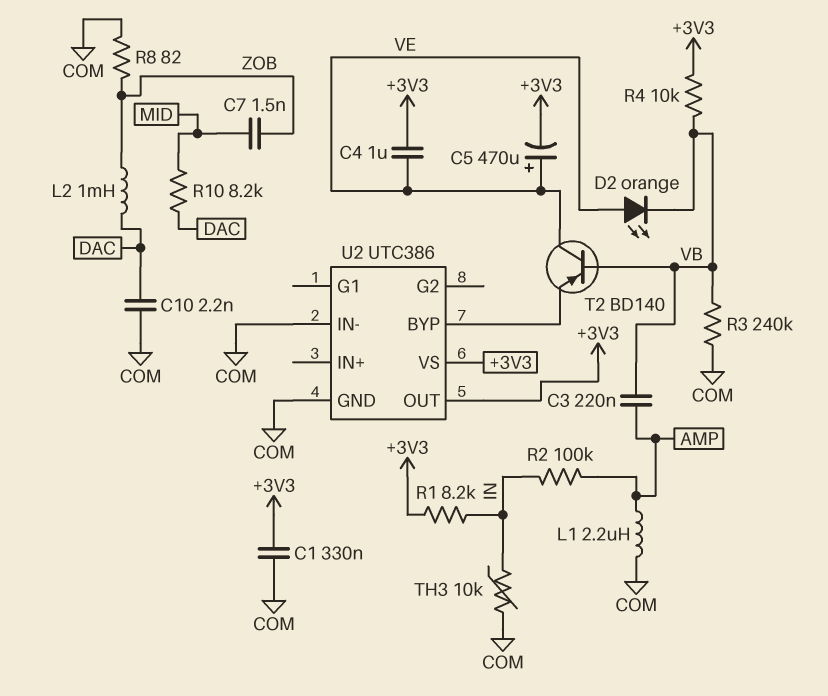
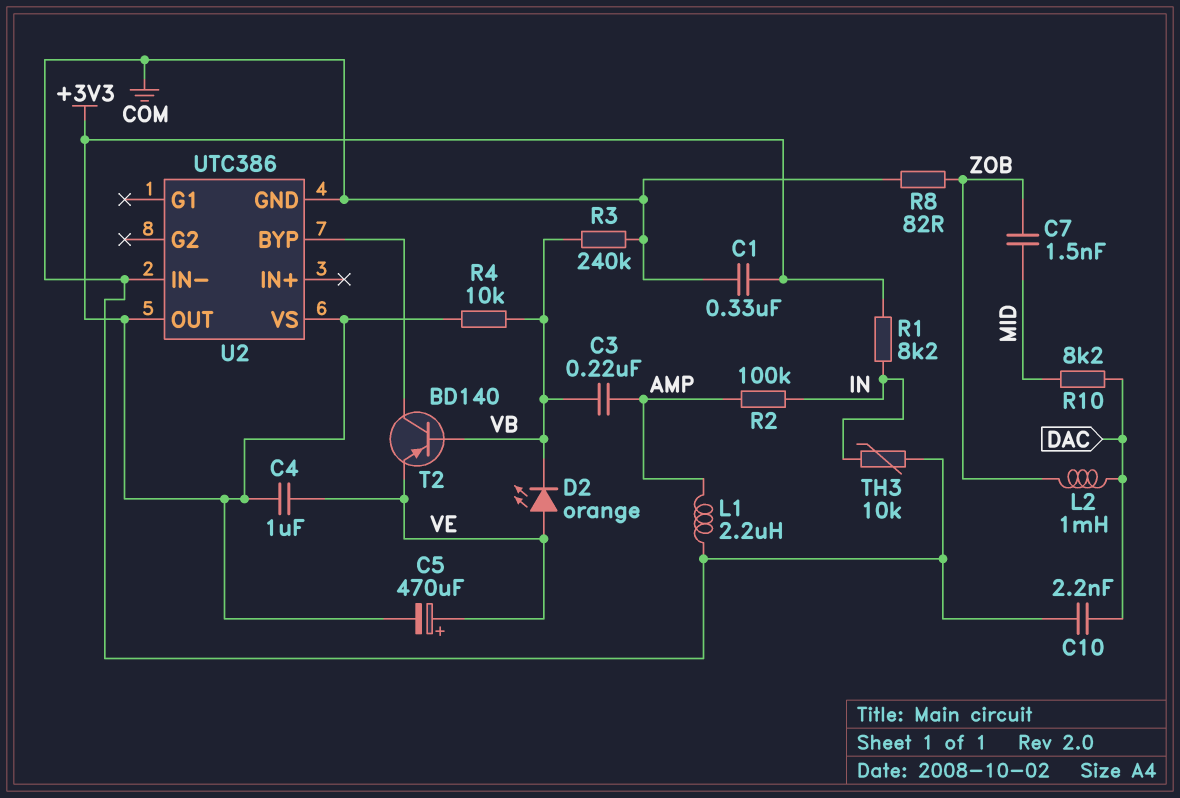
T2: PNP BD140 (B VB, C VE, E U2/BYP) -> PNP BD140 (B VB, C U2/BYP, E VE)

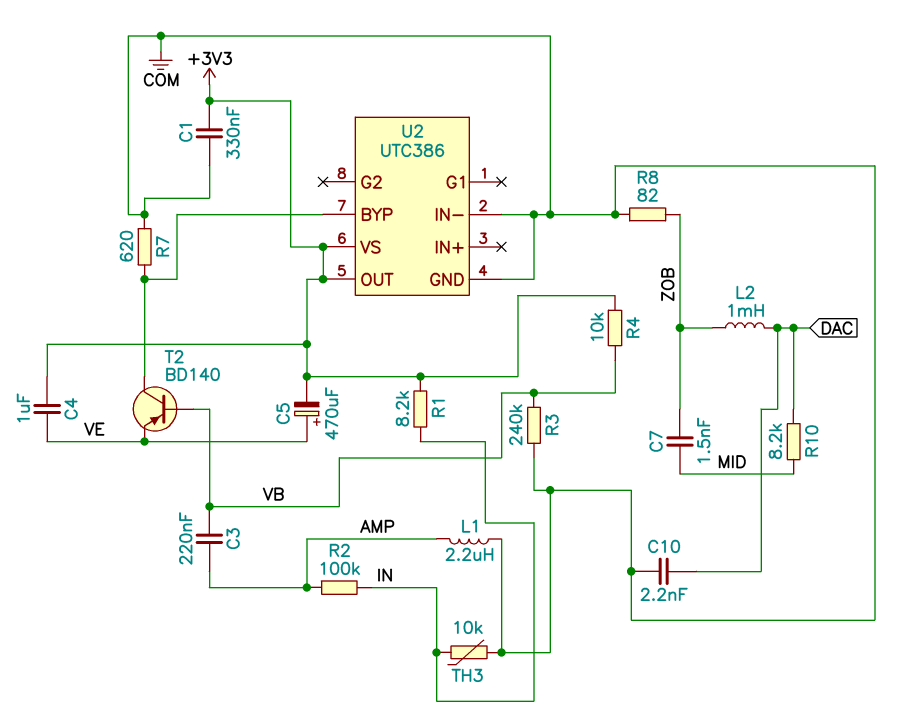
D2: LED orange (A VE, K VB) -> none
R7: none -> 620 (COM, U2/BYP)

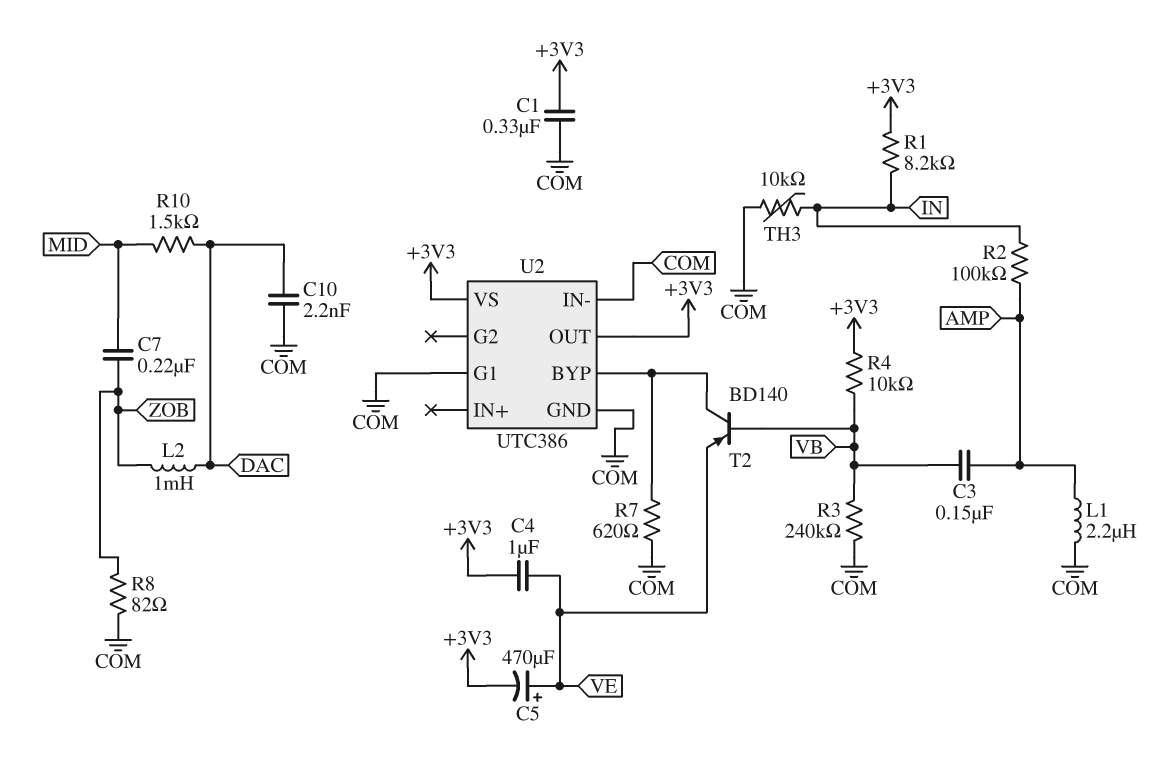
C3: 220nF (AMP, VB) -> 150nF (AMP, VB)
C7: 1.5nF (MID, ZOB) -> 220nF (MID, ZOB)
R10: 8.2k (DAC, MID) -> 1.5k (DAC, MID)
U2 pin G1: none -> COM

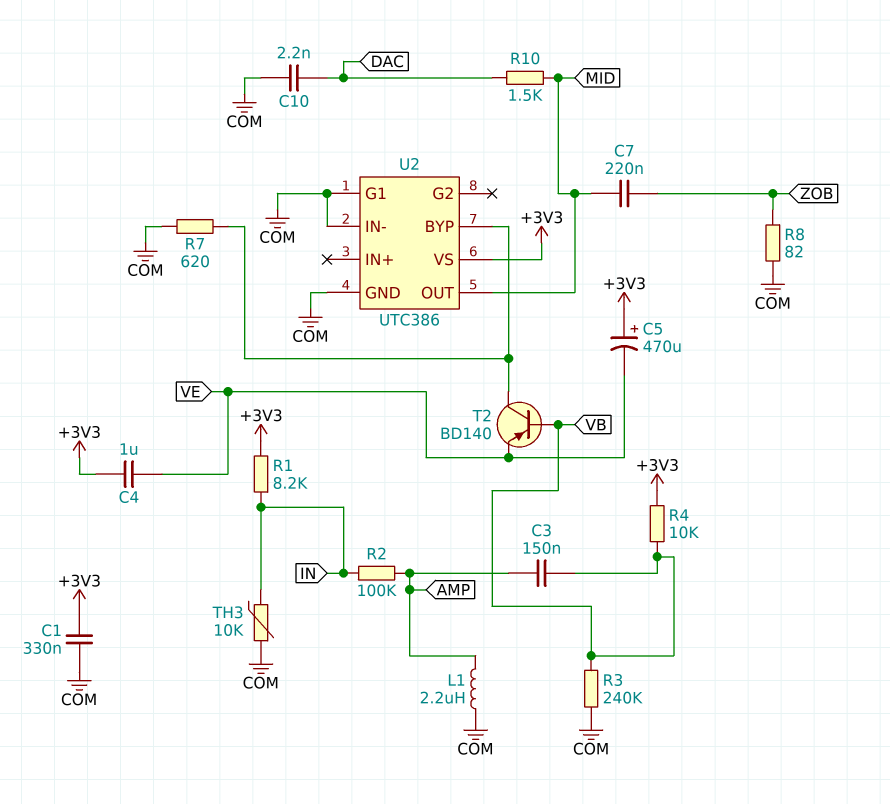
C5: 470uF (plus VE, minus +3V3) -> 470uF (plus +3V3, minus VE)
L2: 1mH (DAC, ZOB) -> none
U2 pin OUT: +3V3 -> MID

